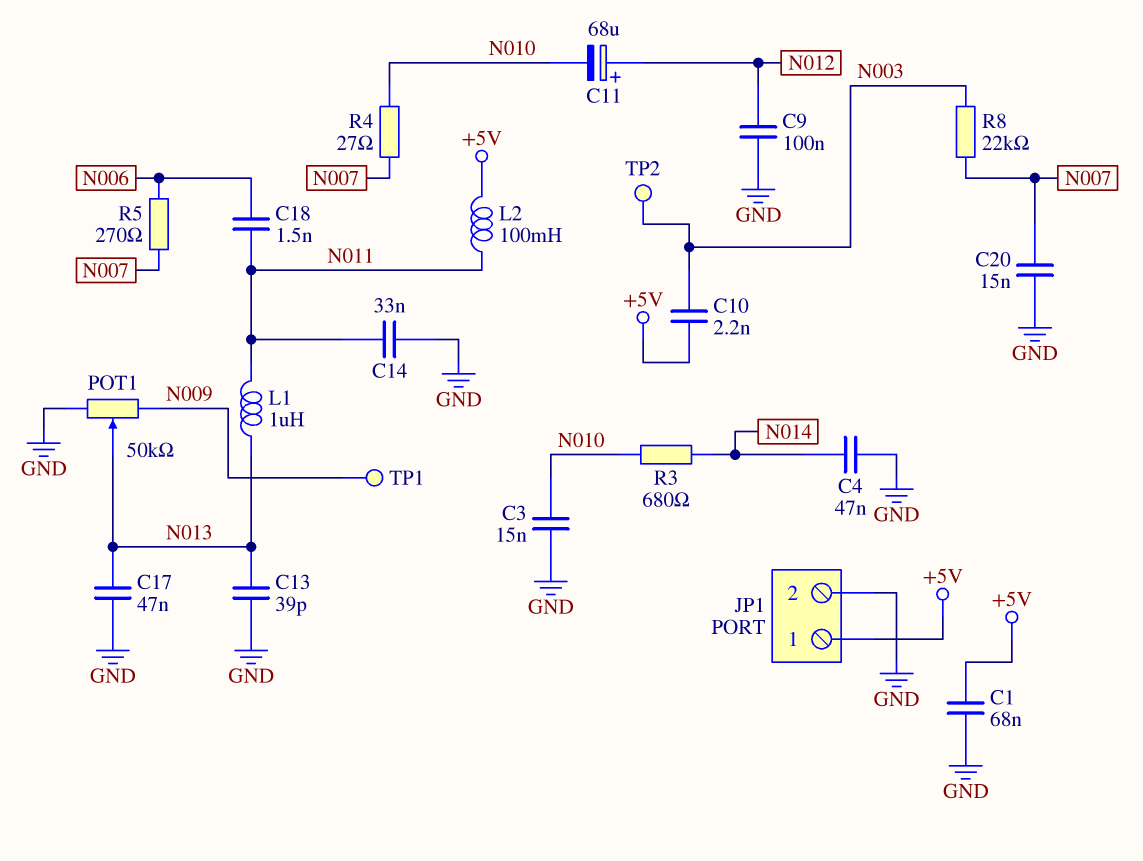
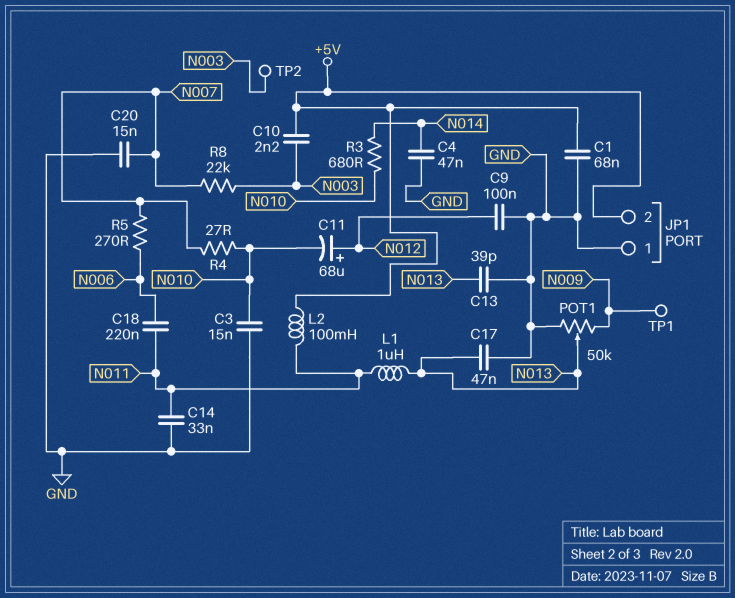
C18: 1.5nF (N006, N011) -> 220nF (N006, N011)
JP1 pin 1: +5V -> GND
JP1 pin 2: GND -> +5V

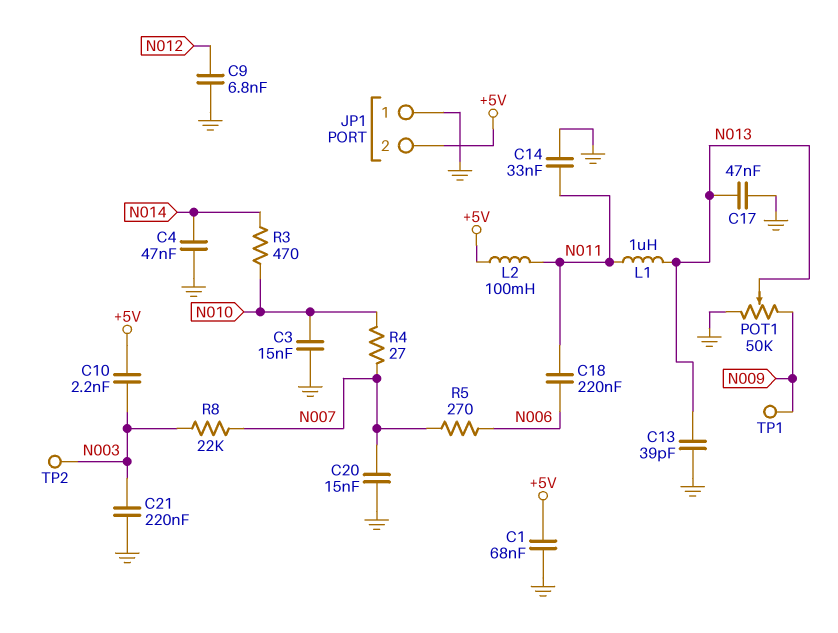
C9: 100nF (GND, N012) -> 6.8nF (GND, N012)
C11: 68uF (plus N012, minus N010) -> none
C21: none -> 220nF (GND, N003)
R3: 680 (N010, N014) -> 470 (N010, N014)

